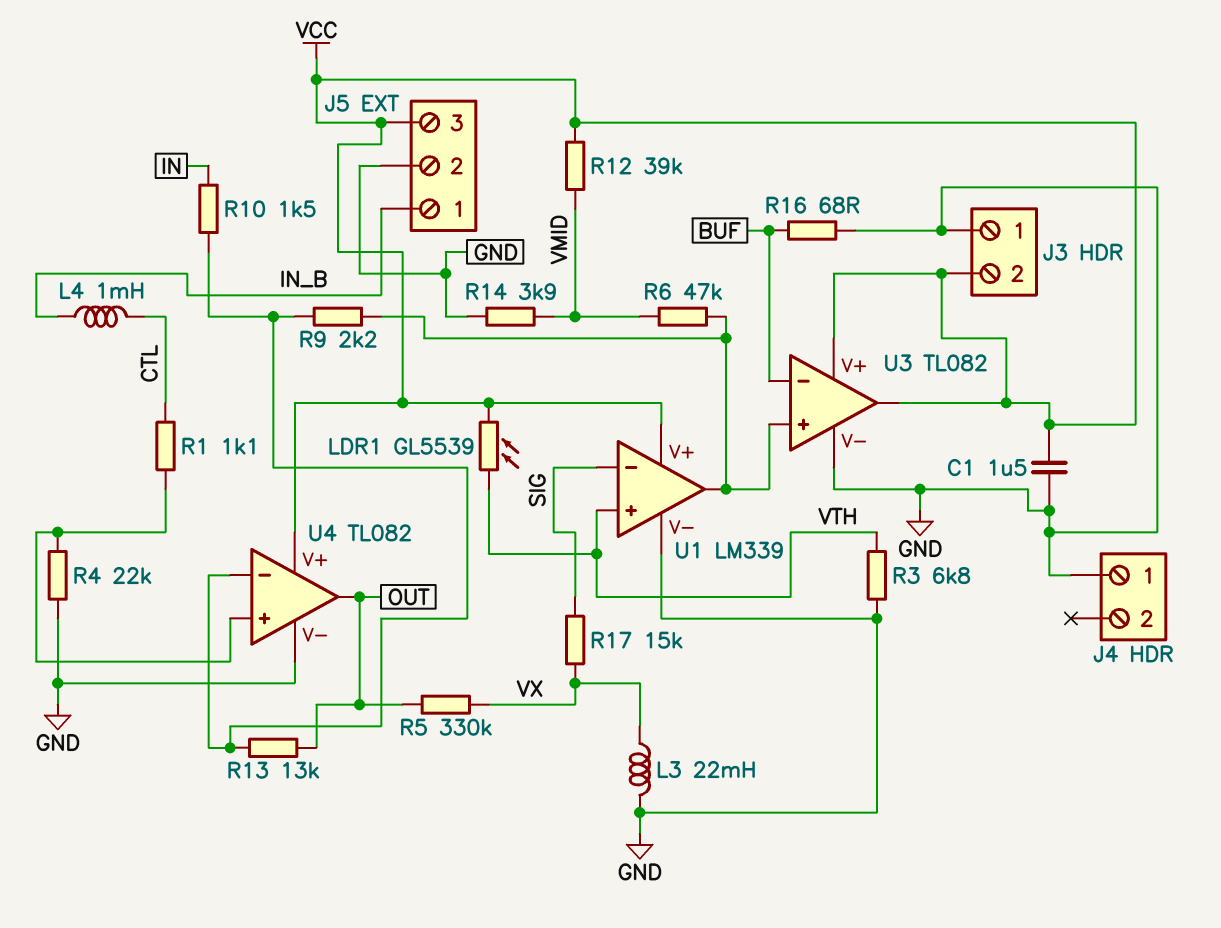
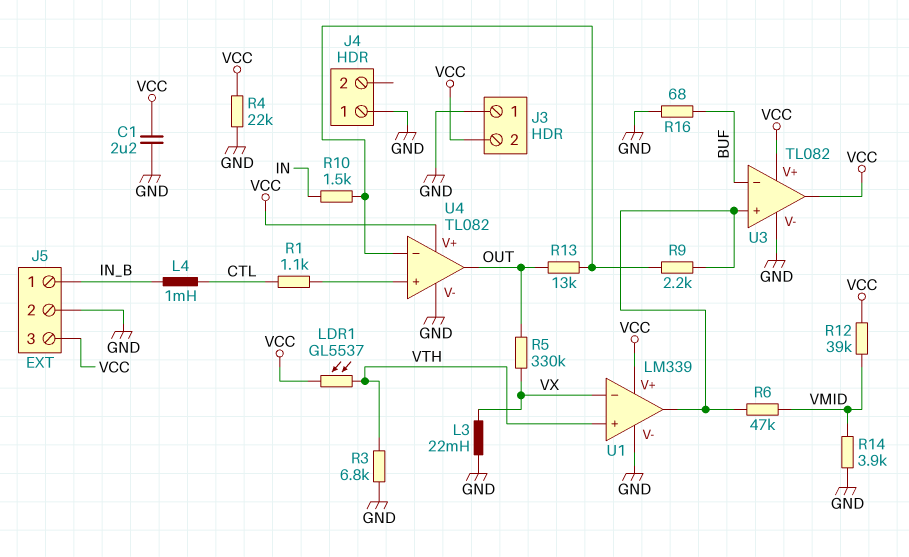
C1: 1.5uF (GND, VCC) -> 2.2uF (GND, VCC)
LDR1: GL5539 (VCC, VTH) -> GL5537 (VCC, VTH)
R4: 22k (GND, U4/in+) -> 22k (GND, VCC)
R17: 15k (SIG, VX) -> none
U1 pin in-: SIG -> VX

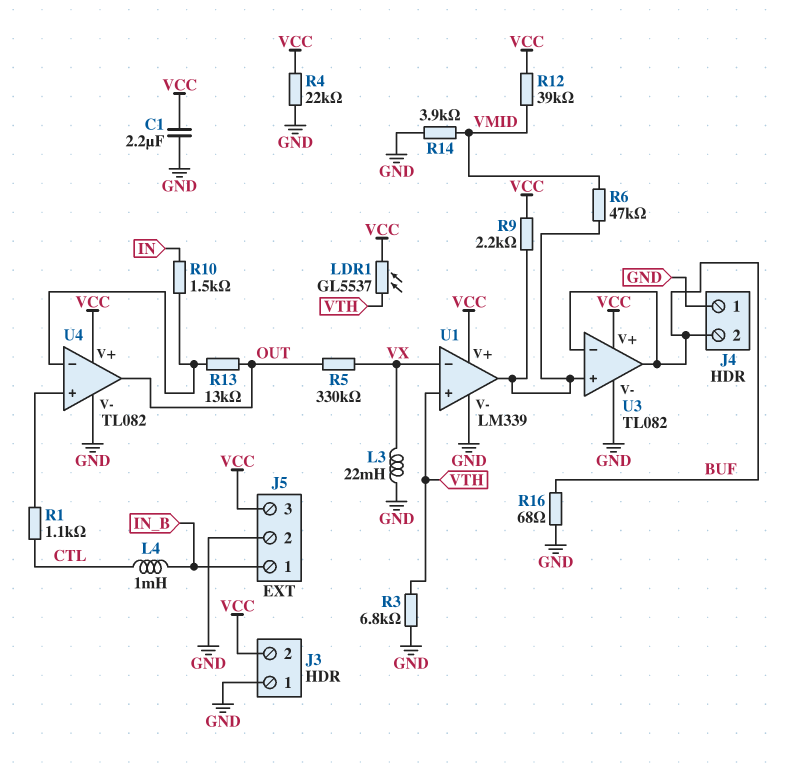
J4 pin 2: none -> BUF
R9: 2.2k (U1/out, U4/in-) -> 2.2k (U1/out, VCC)
U3 pin out: VCC -> BUF

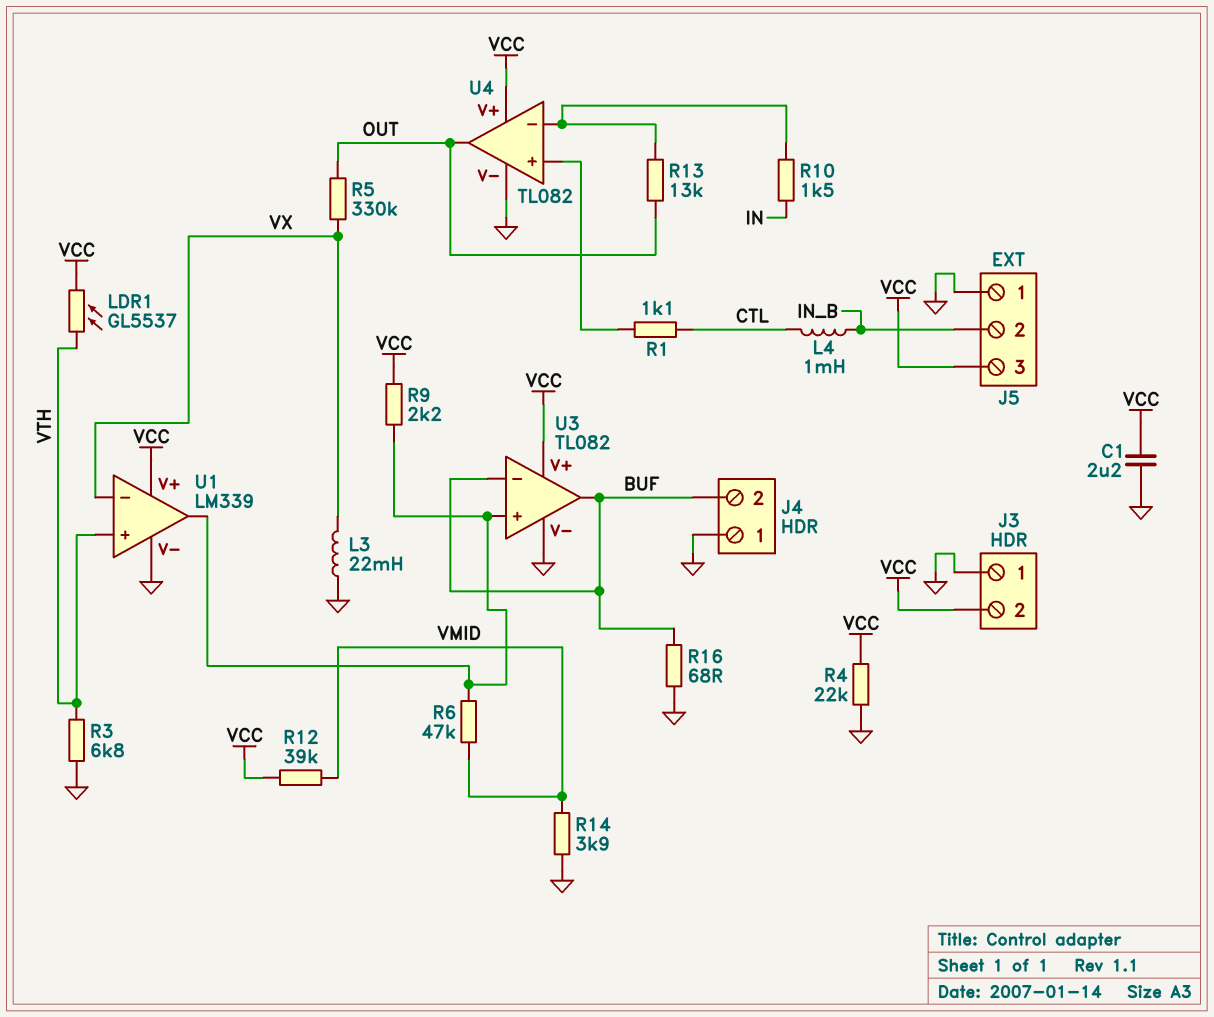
J5 pin 1: IN_B -> GND
J5 pin 2: GND -> IN_B

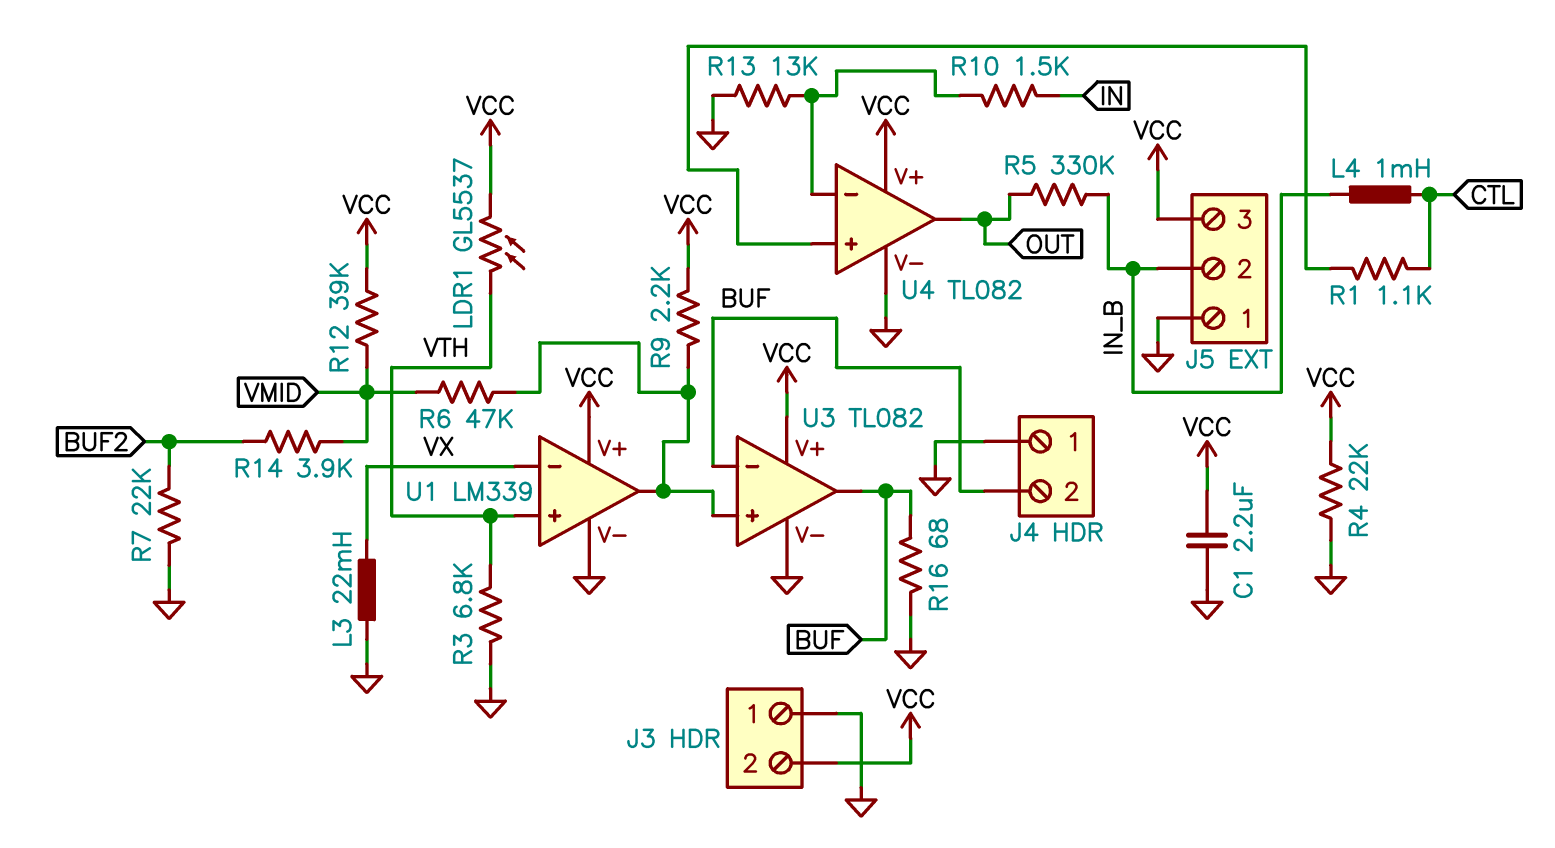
R5: 330k (OUT, VX) -> 330k (IN_B, OUT)
R7: none -> 22k (BUF2, GND)
R13: 13k (OUT, U4/in-) -> 13k (GND, U4/in-)
R14: 3.9k (GND, VMID) -> 3.9k (BUF2, VMID)

